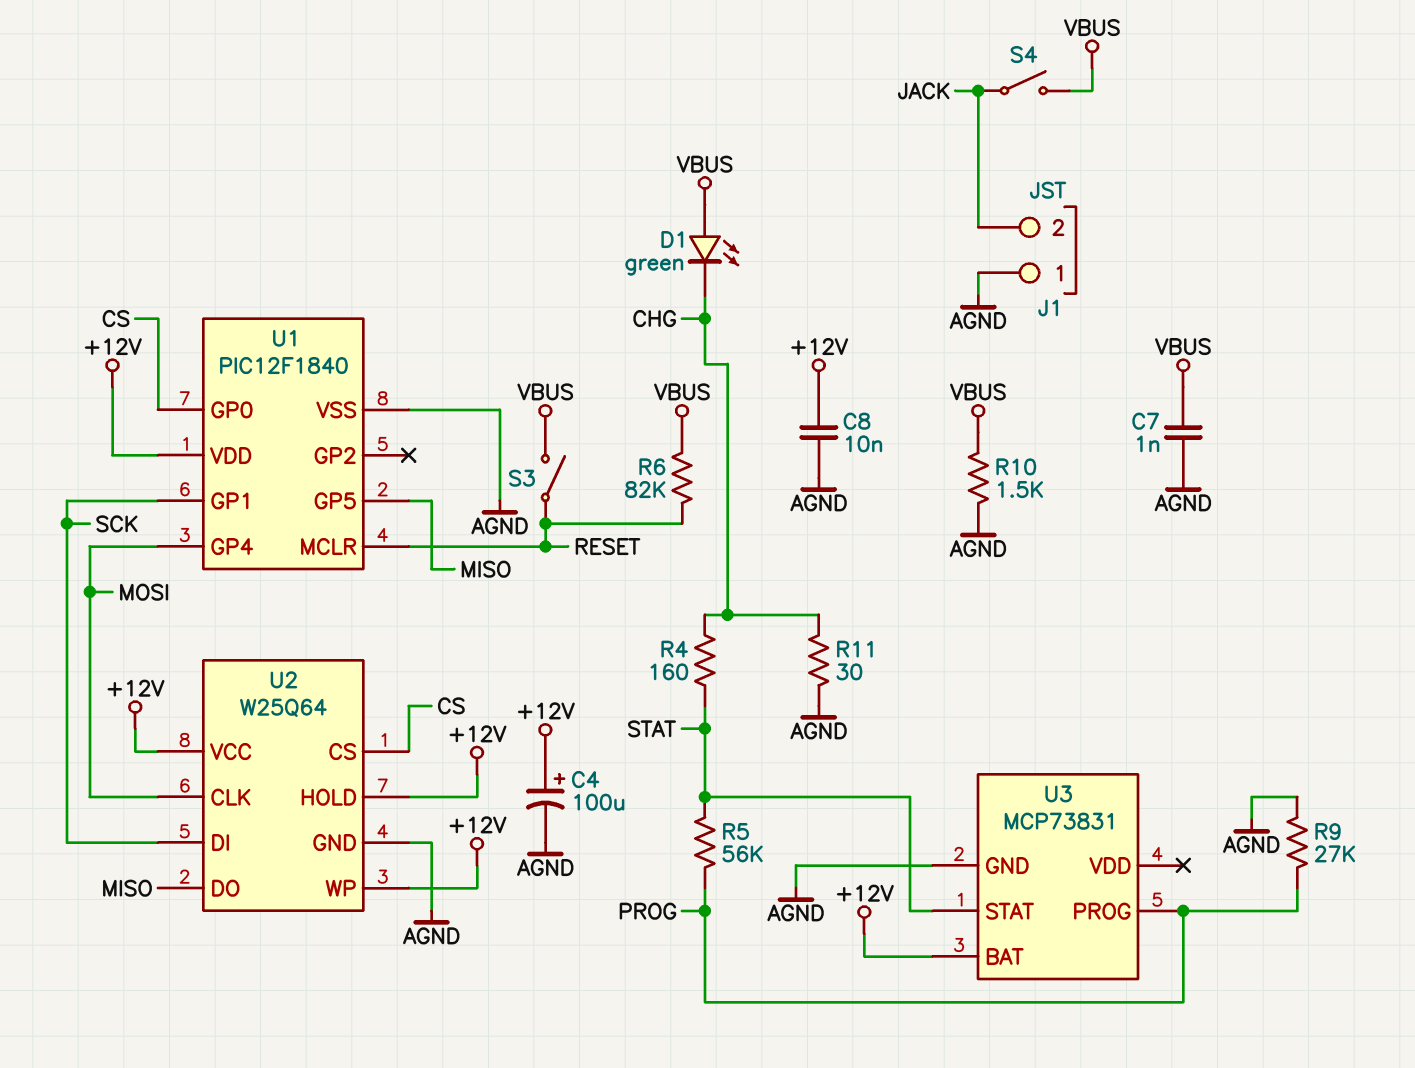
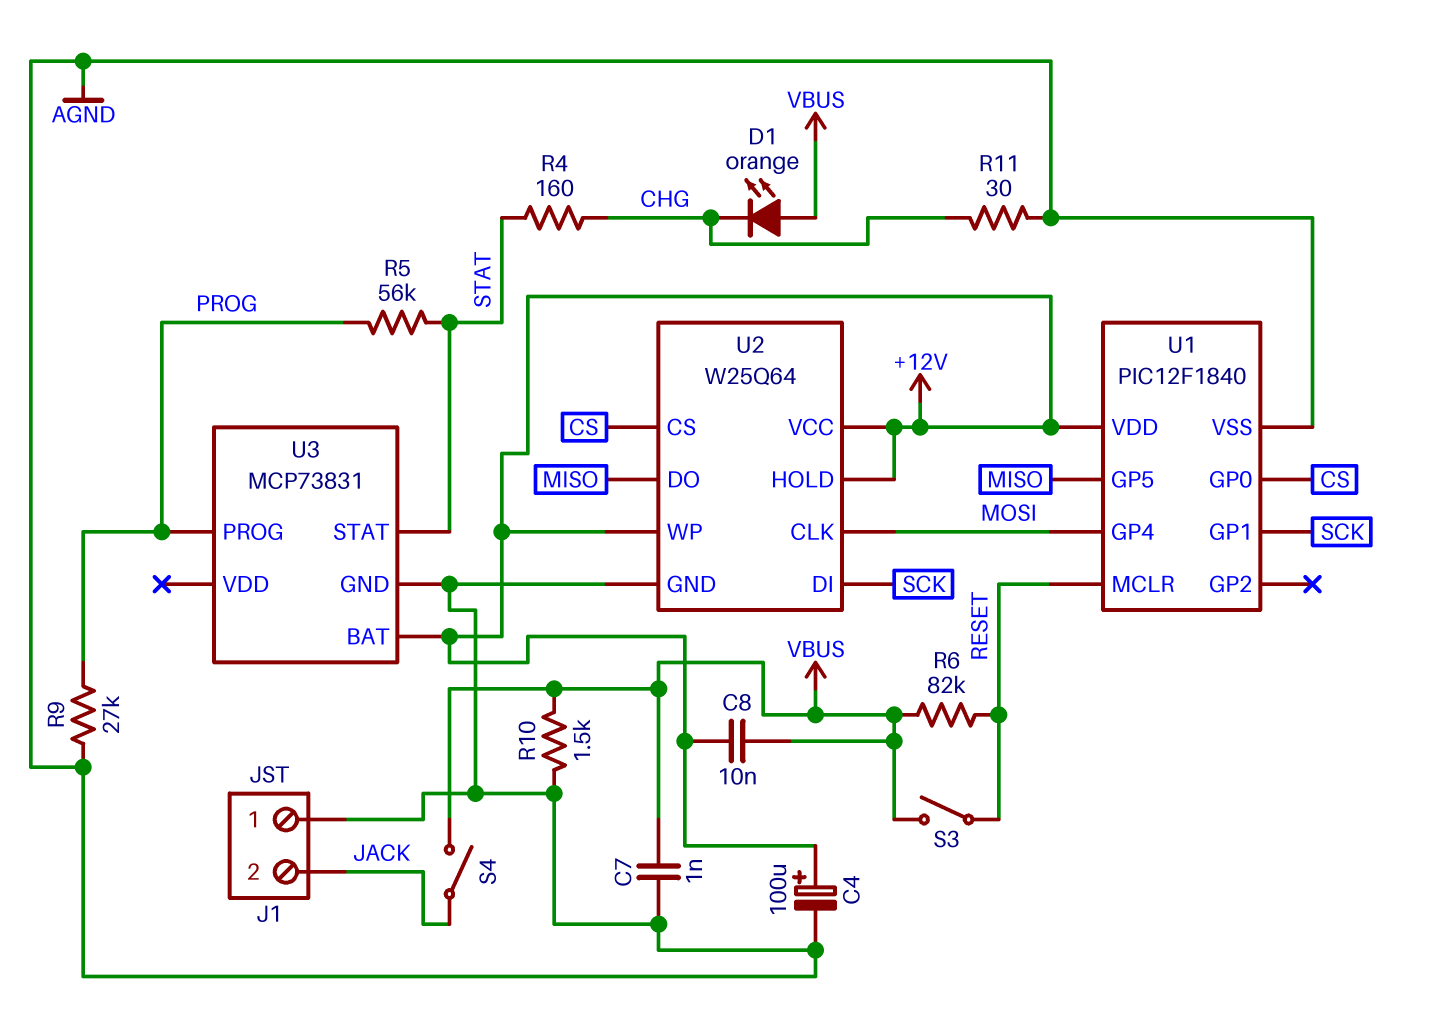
C8: 10nF (+12V, AGND) -> 10nF (+12V, VBUS)
D1: LED green (A VBUS, K CHG) -> LED orange (A VBUS, K CHG)

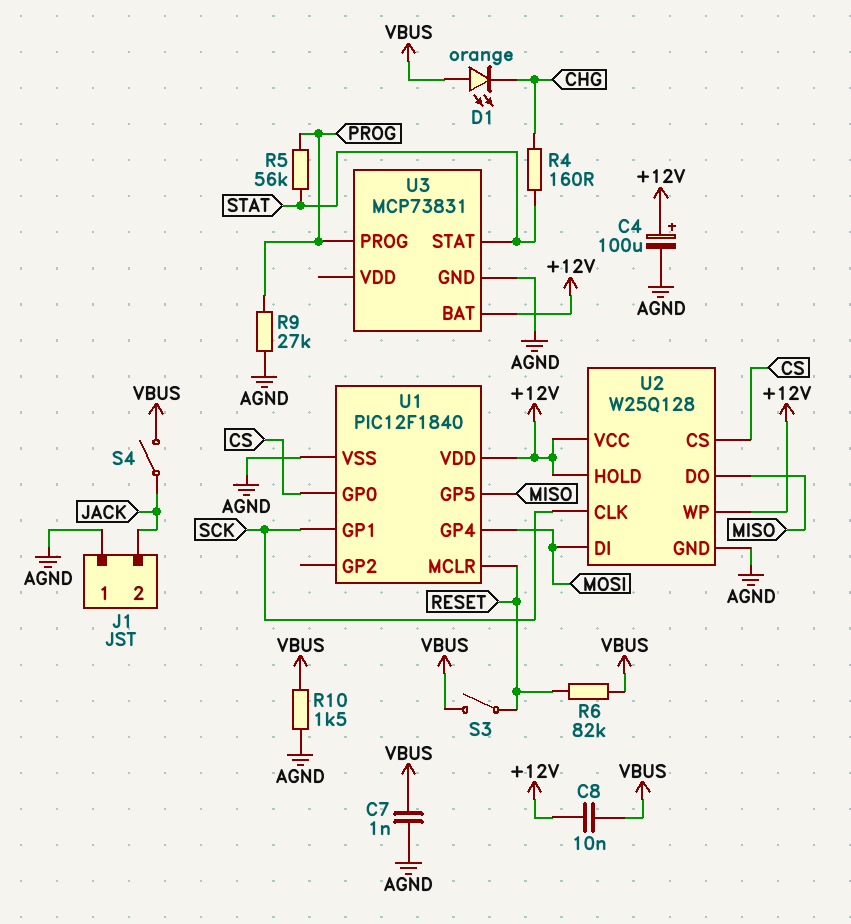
R11: 30 (AGND, CHG) -> none
U2: W25Q64 -> W25Q128
U2 pin CLK: MOSI -> SCK
U2 pin DI: SCK -> MOSI

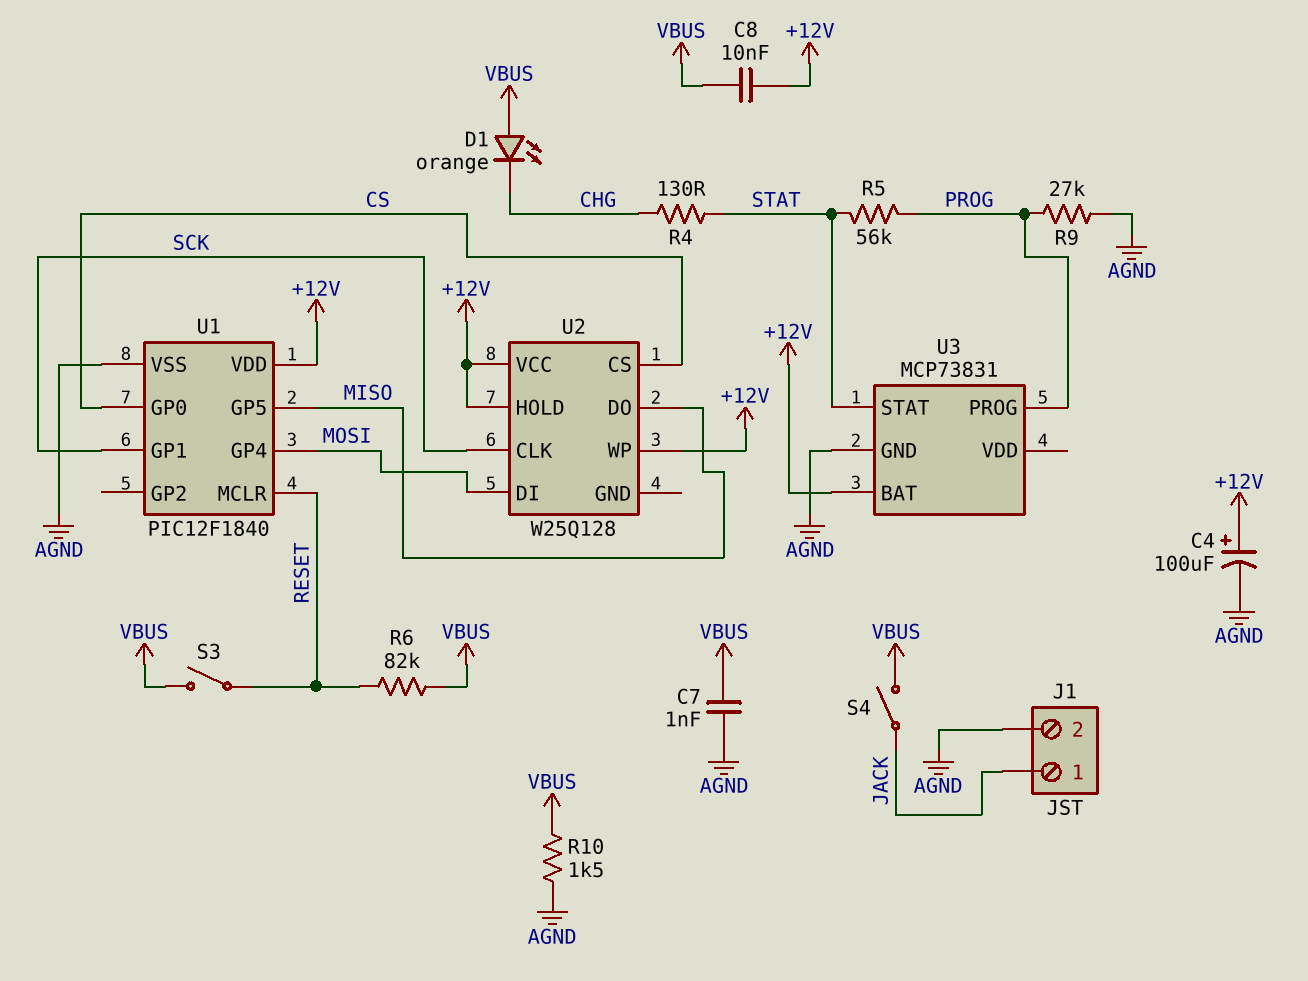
J1 pin 1: AGND -> JACK
J1 pin 2: JACK -> AGND
R4: 160 (CHG, STAT) -> 130 (CHG, STAT)
U2 pin GND: AGND -> none

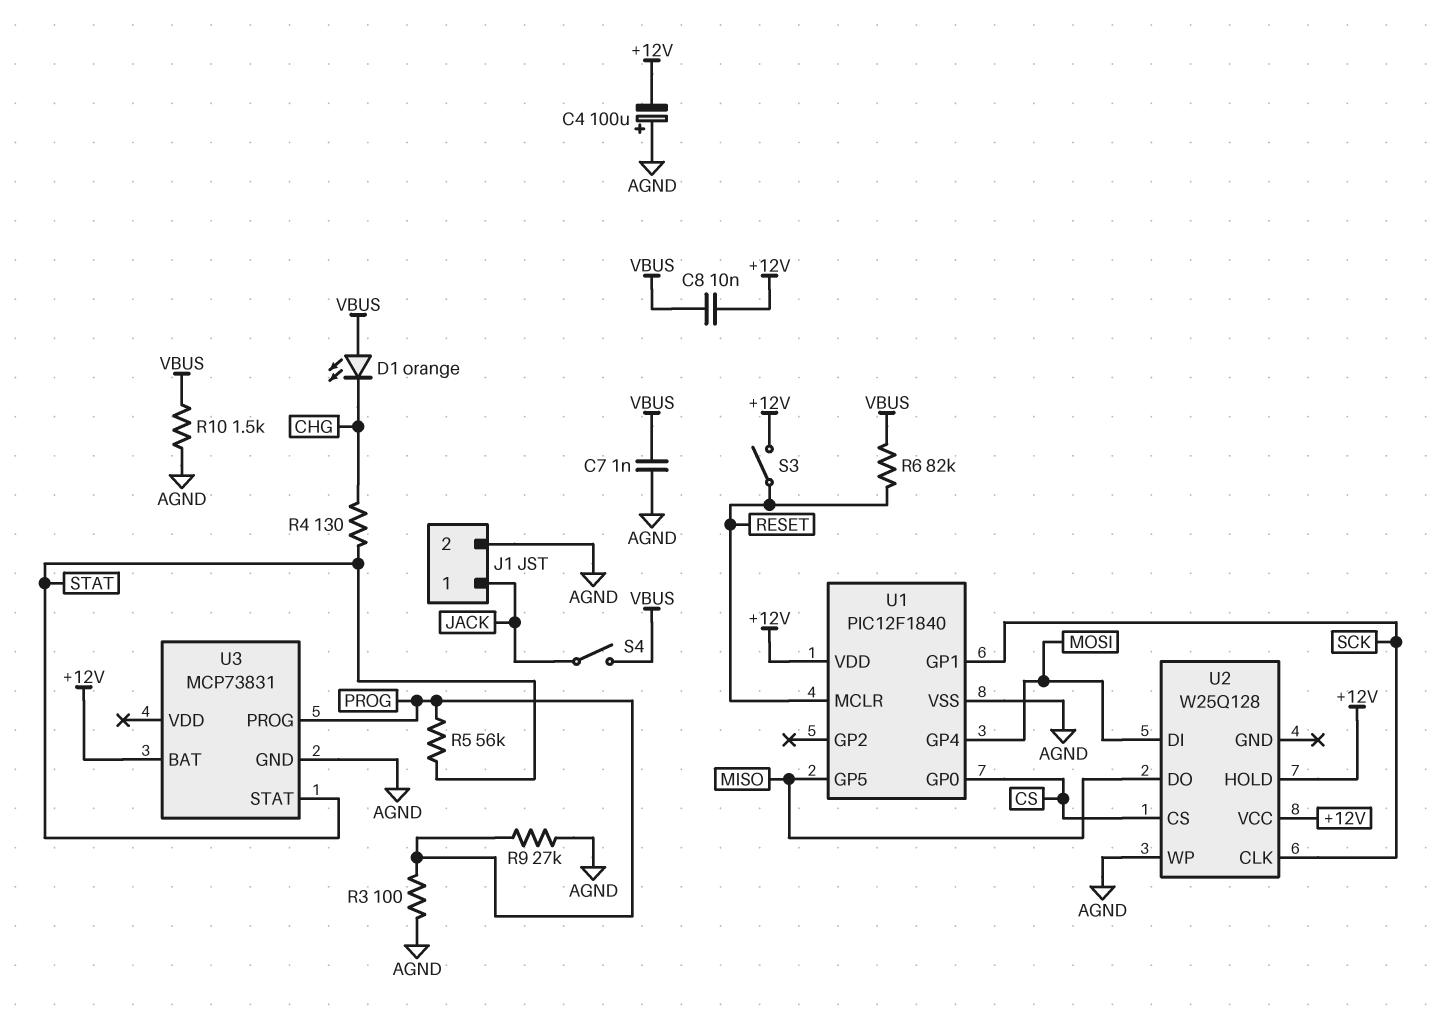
C4: 100uF (plus +12V, minus AGND) -> 100uF (plus AGND, minus +12V)
R3: none -> 100 (AGND, PROG)
S3: switch (RESET, VBUS) -> switch (+12V, RESET)
U2 pin WP: +12V -> AGND

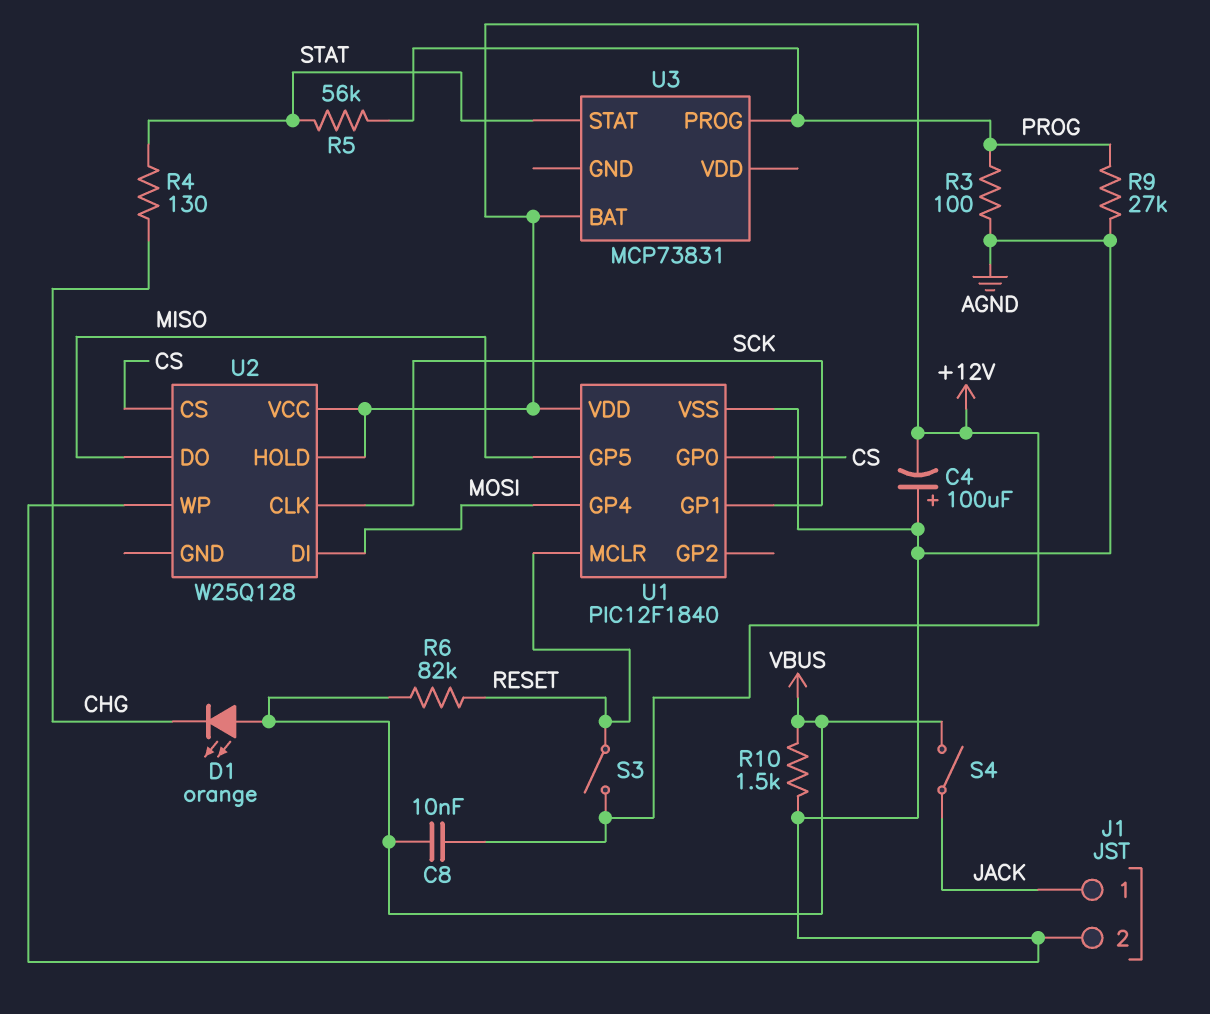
C7: 1nF (AGND, VBUS) -> none
U3 pin GND: AGND -> none

